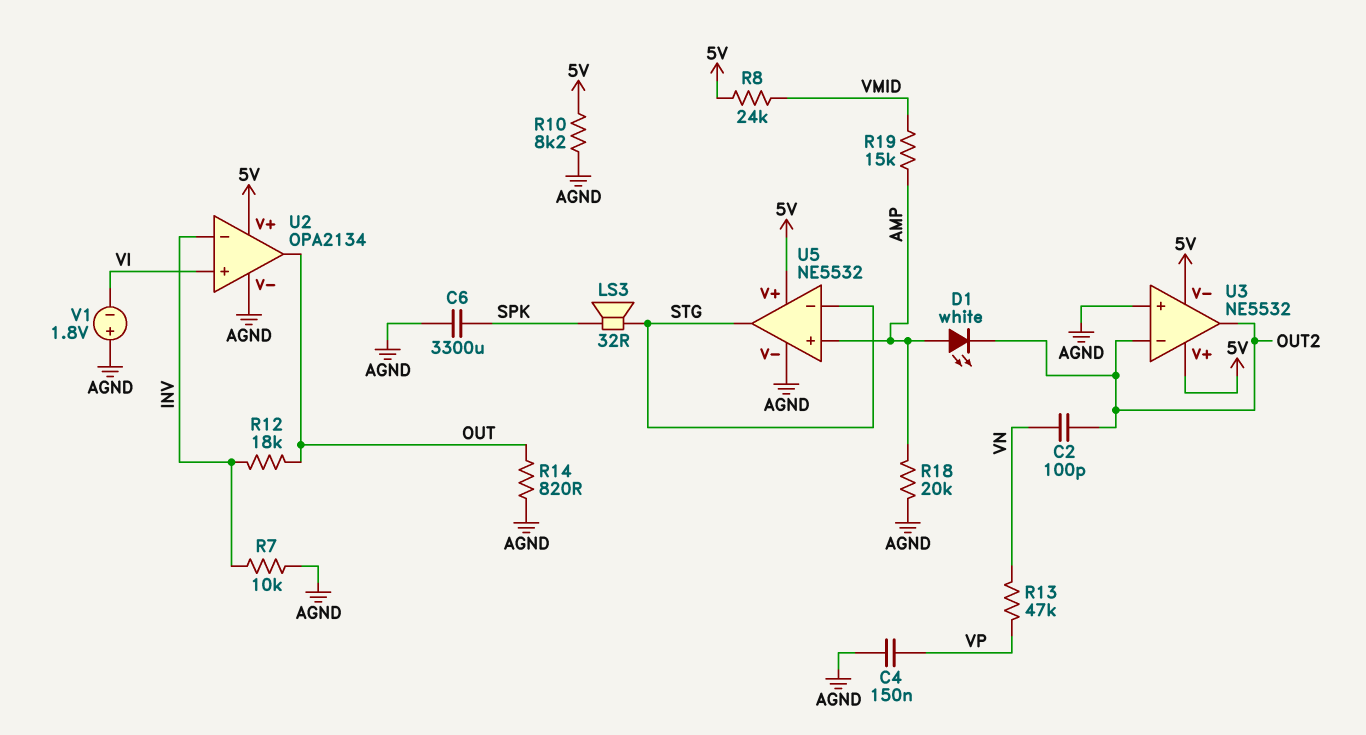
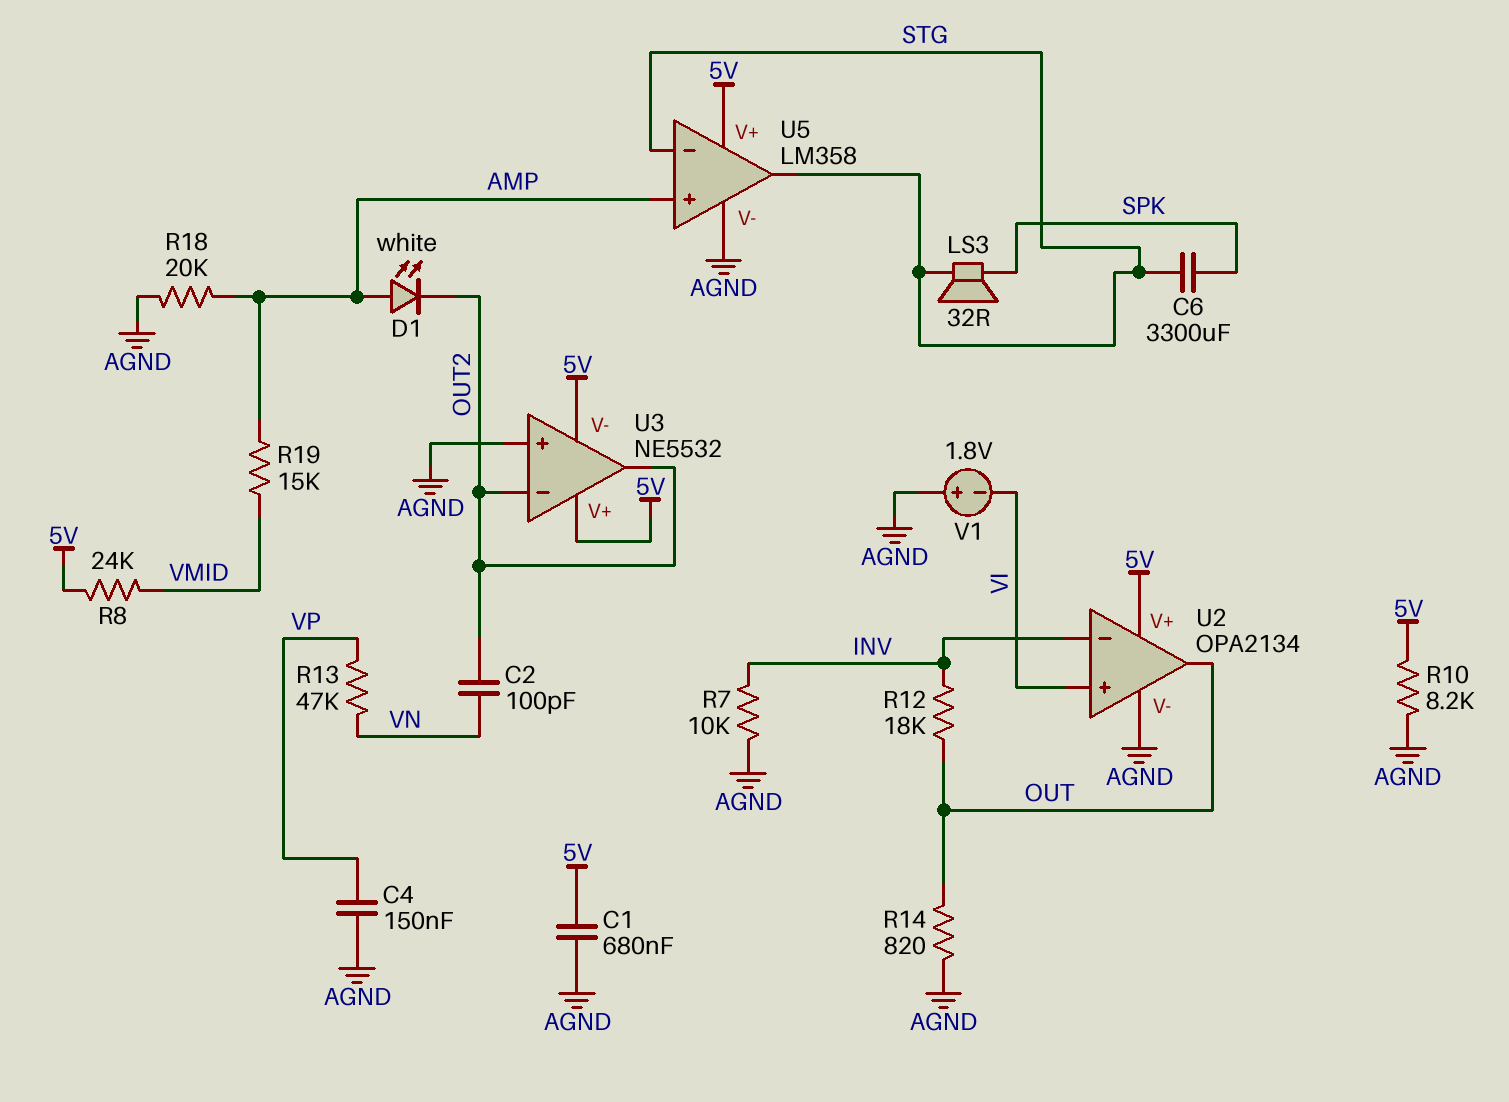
C1: none -> 680nF (5V, AGND)
C6: 3300uF (AGND, SPK) -> 3300uF (SPK, STG)
U5: NE5532 -> LM358

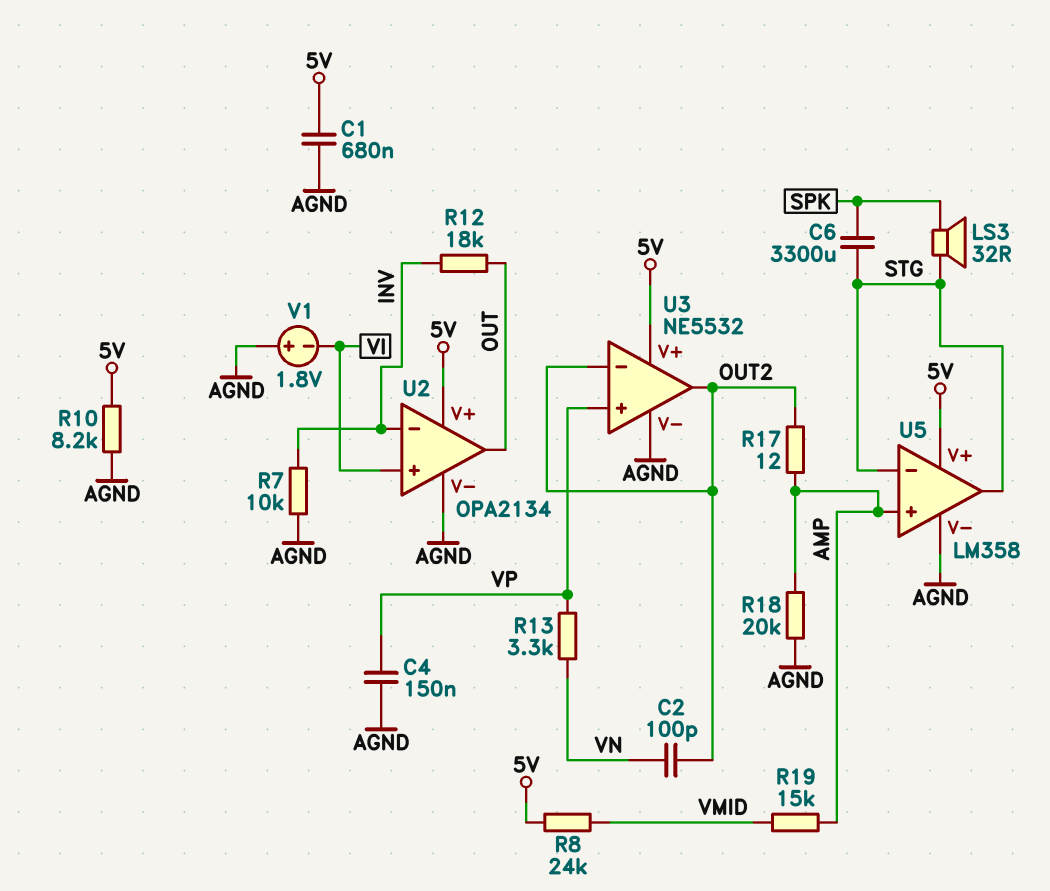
D1: LED white (A AMP, K OUT2) -> none
R13: 47k (VN, VP) -> 3.3k (VN, VP)
R14: 820 (AGND, OUT) -> none
R17: none -> 12 (AMP, OUT2)
U3 pin V-: 5V -> AGND
U3 pin in+: AGND -> VP

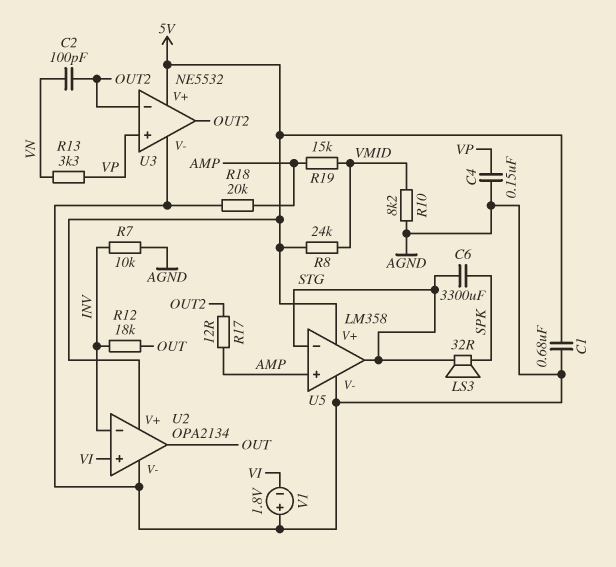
R10: 8.2k (5V, AGND) -> 8.2k (AGND, VMID)

